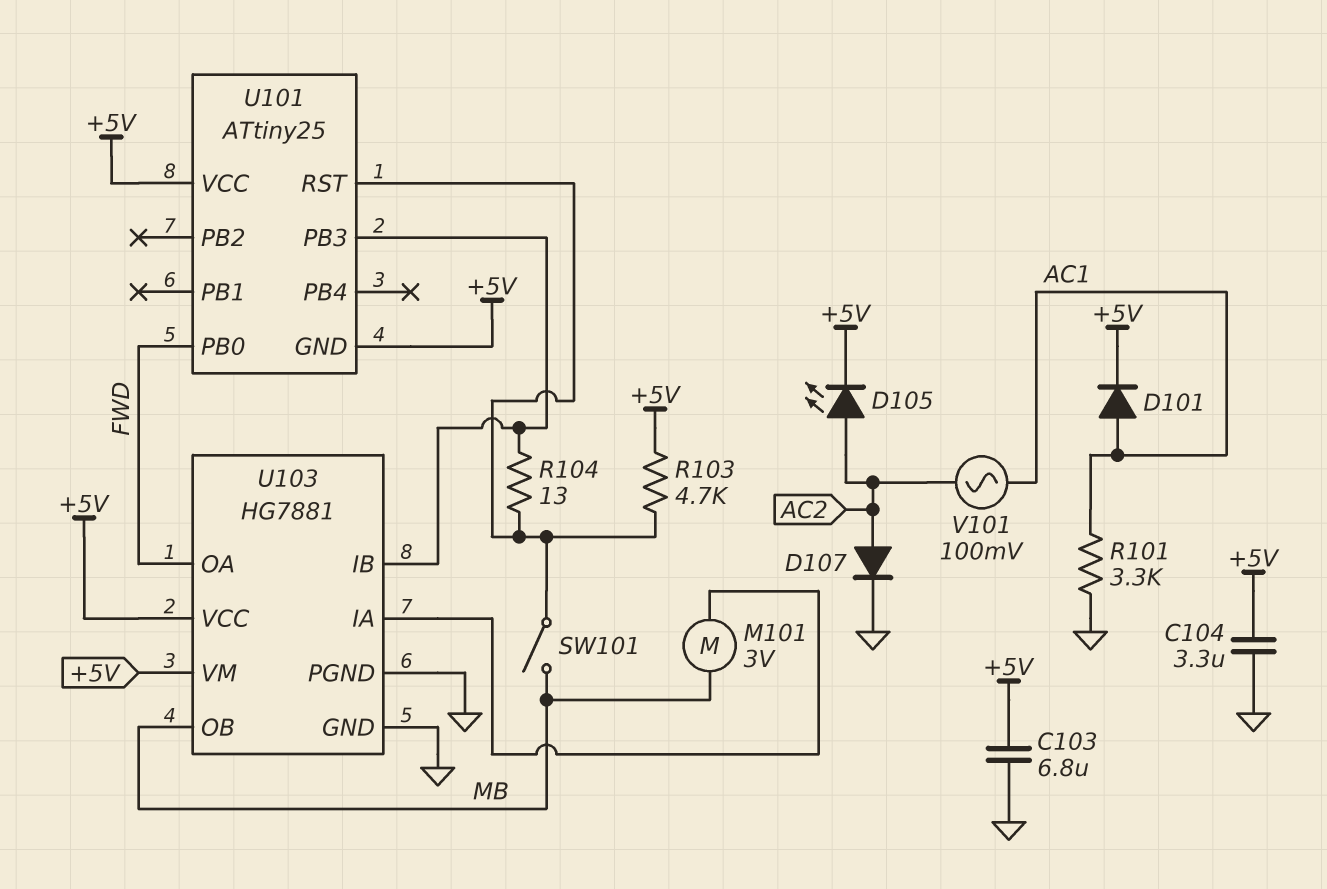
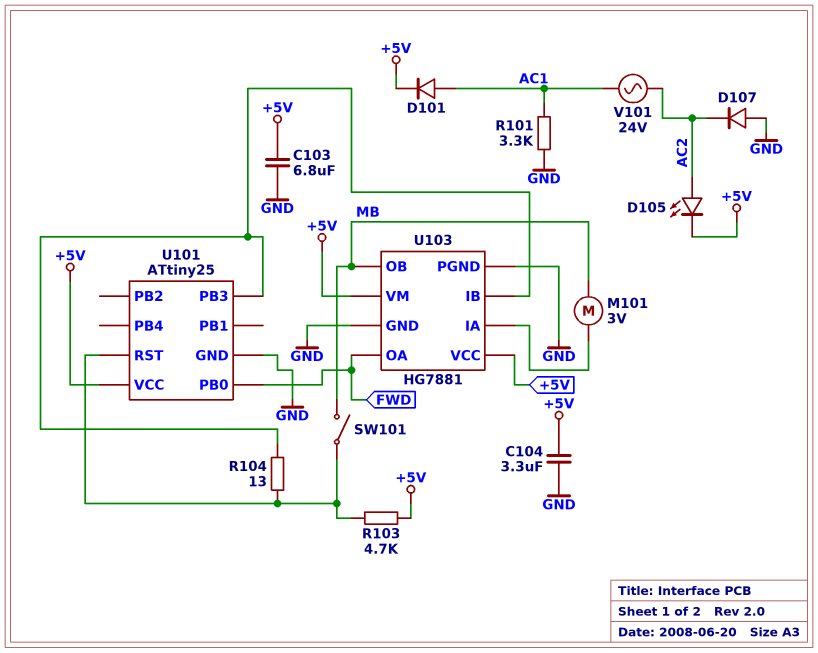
D107: diode (A AC2, K GND) -> diode (A GND, K AC2)
U101 pin GND: +5V -> GND
V101: AC 100mV (AC1, AC2) -> AC 24V (AC1, AC2)

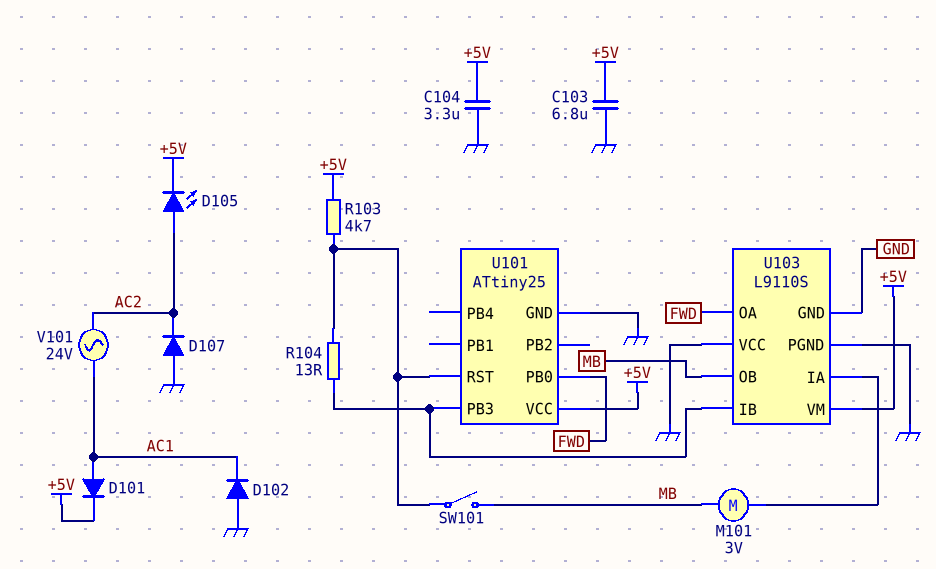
D102: none -> diode (A GND, K AC1)
R101: 3.3k (AC1, GND) -> none
U103: HG7881 -> L9110S
U103 pin VCC: +5V -> GND

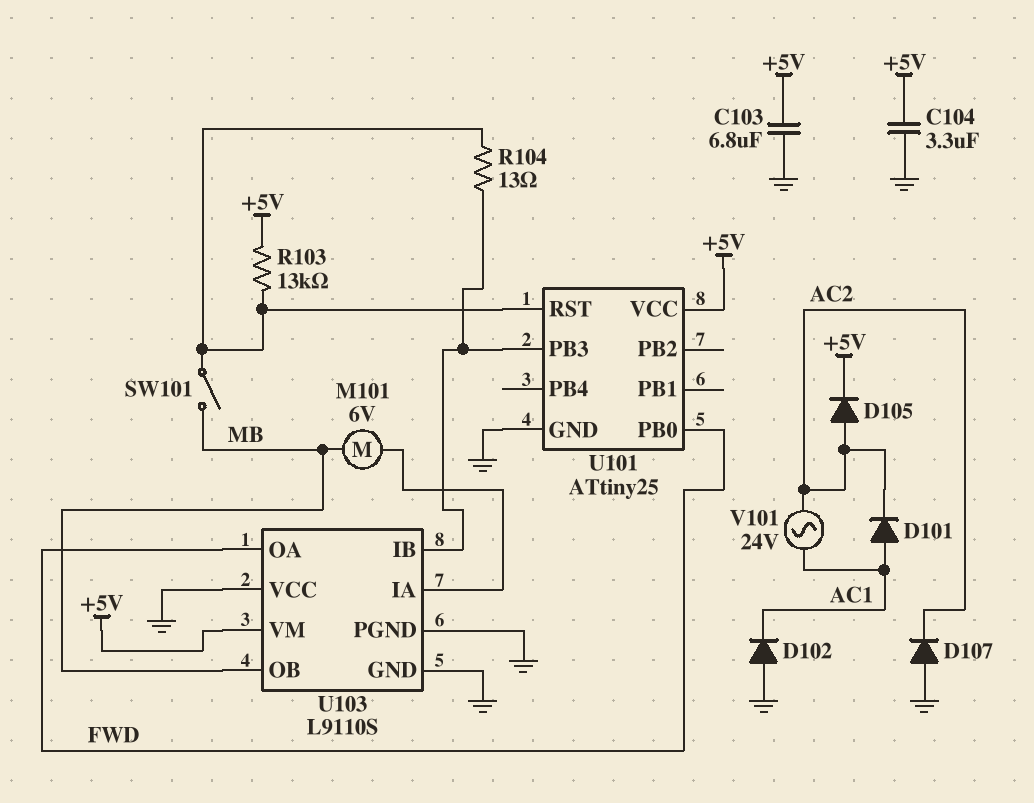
D101: diode (A AC1, K +5V) -> diode (A AC1, K AC2)
D105: LED (A AC2, K +5V) -> diode (A AC2, K +5V)
M101: motor 3V (MB, U103/IA) -> motor 6V (MB, U103/IA)
R103: 4.7k (+5V, U101/RST) -> 13k (+5V, U101/RST)

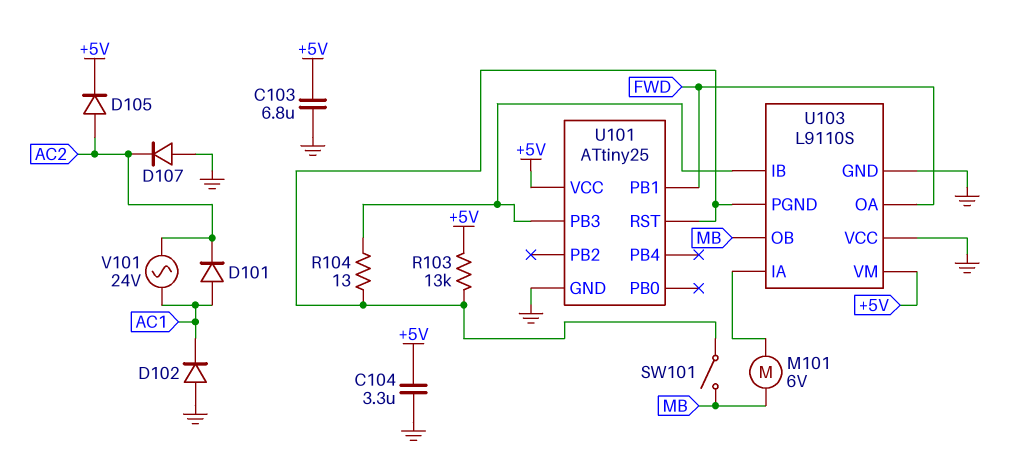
U101 pin PB0: FWD -> none
U101 pin PB1: none -> FWD
U103 pin PGND: GND -> U101/RST

